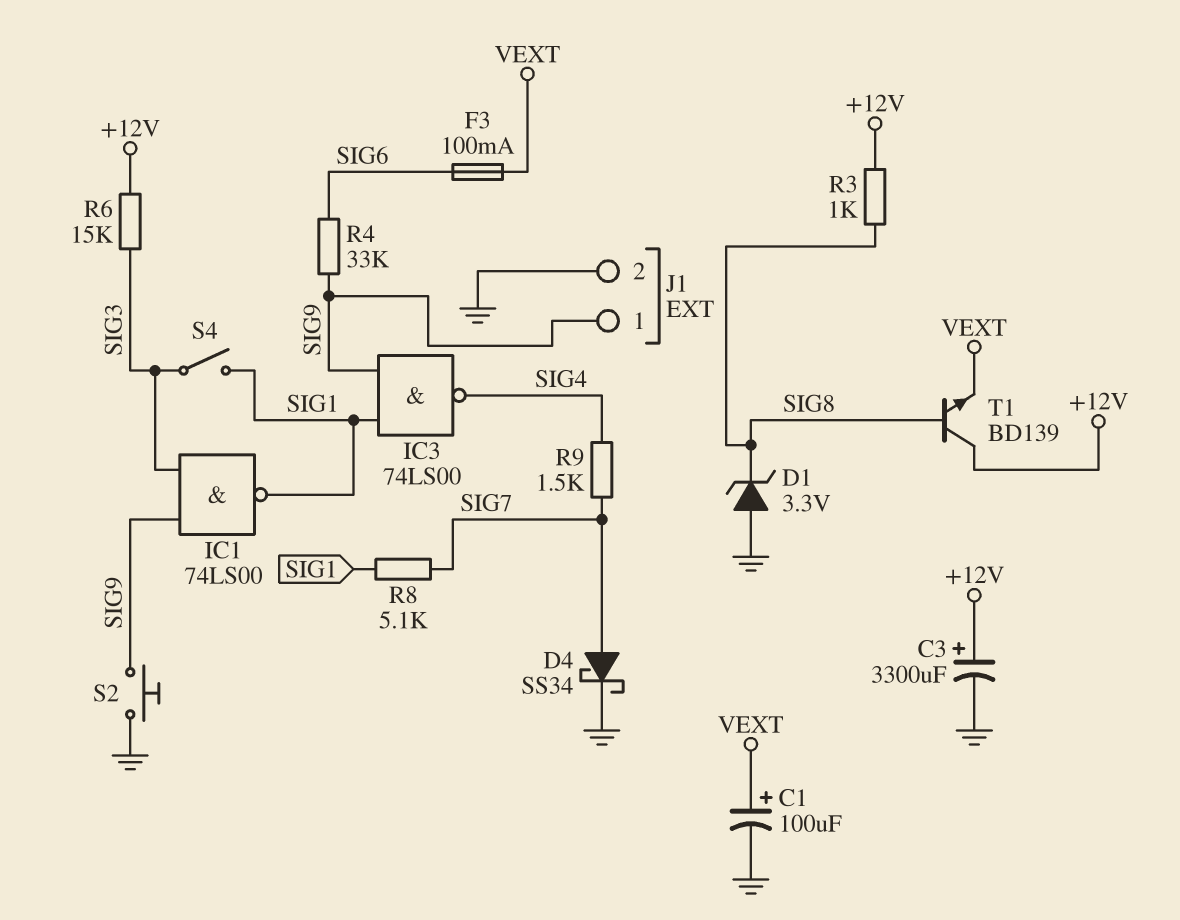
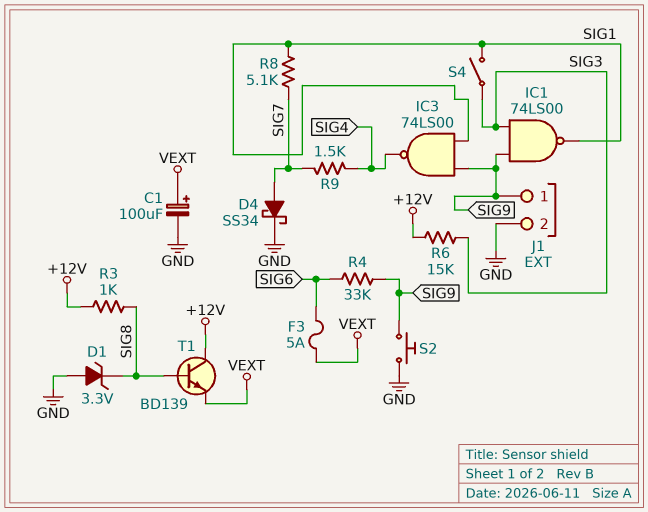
C3: 3300uF (plus +12V, minus GND) -> none
F3: 100mA (SIG6, VEXT) -> 5A (SIG6, VEXT)

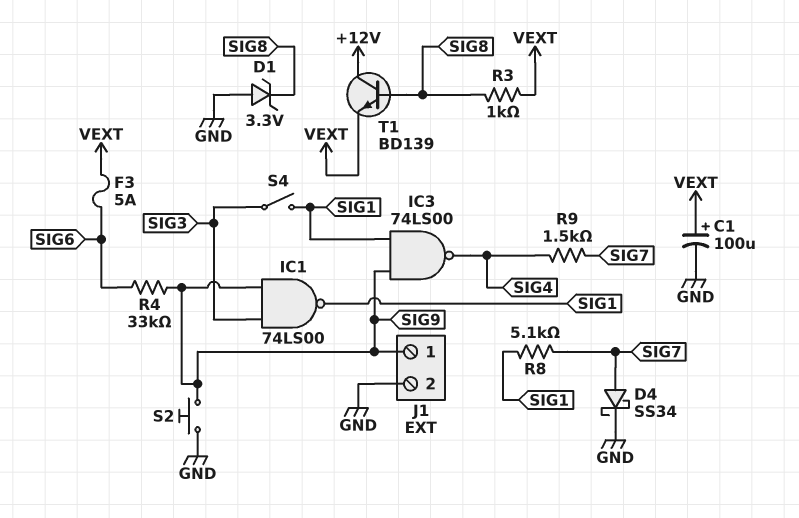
R3: 1k (+12V, SIG8) -> 1k (SIG8, VEXT)
R6: 15k (+12V, SIG3) -> none

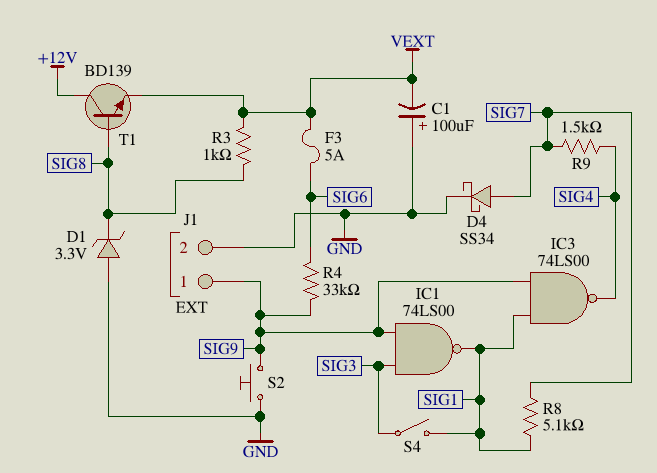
C1: 100uF (plus VEXT, minus GND) -> 100uF (plus GND, minus VEXT)

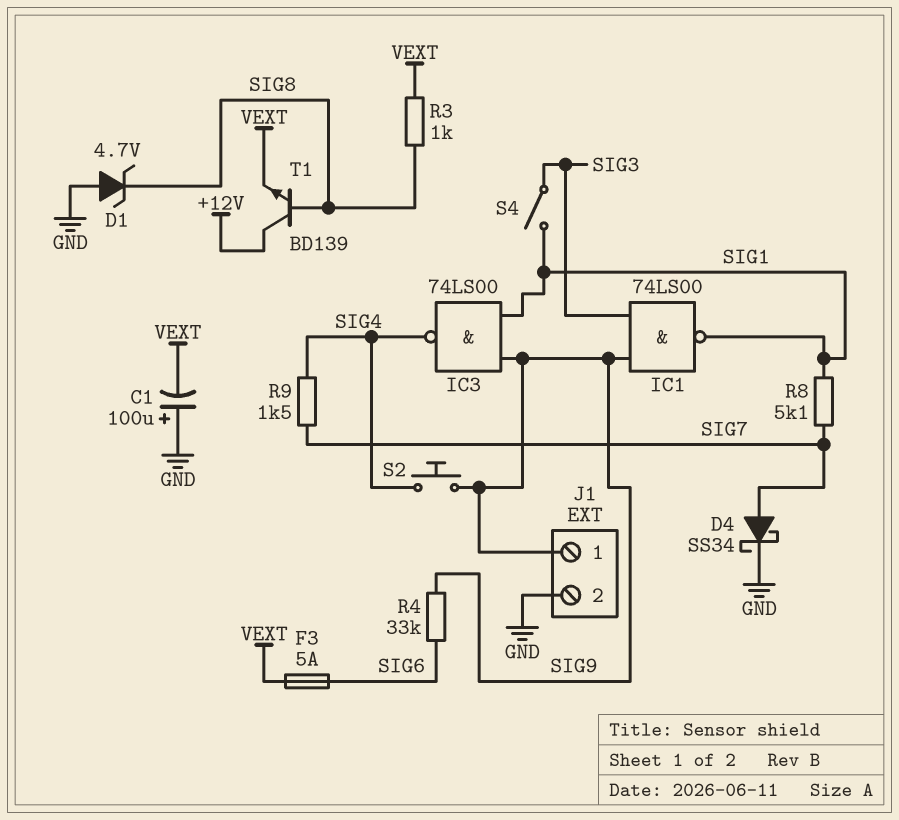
D1: zener 3.3V (A GND, K SIG8) -> zener 4.7V (A GND, K SIG8)
S2: button (GND, SIG9) -> button (SIG4, SIG9)

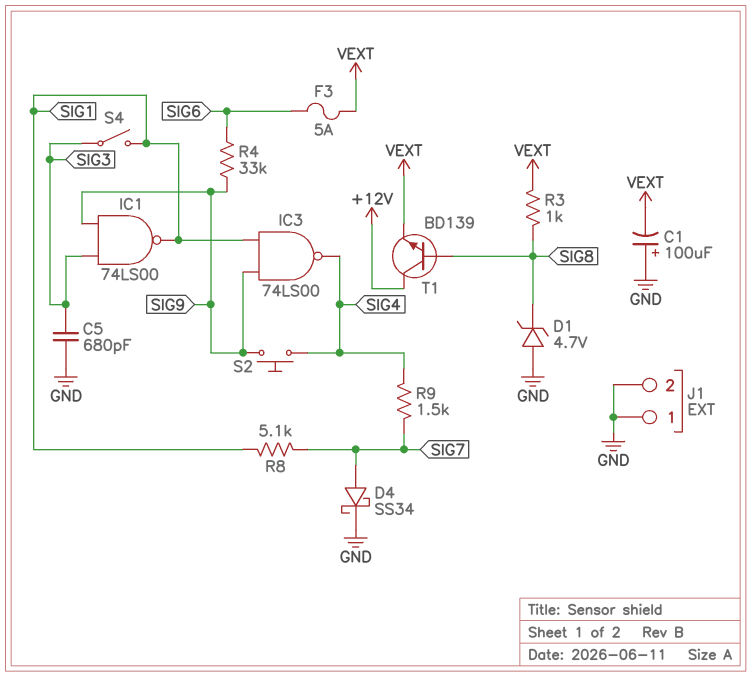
C5: none -> 680pF (GND, SIG3)
J1 pin 1: SIG9 -> GND

